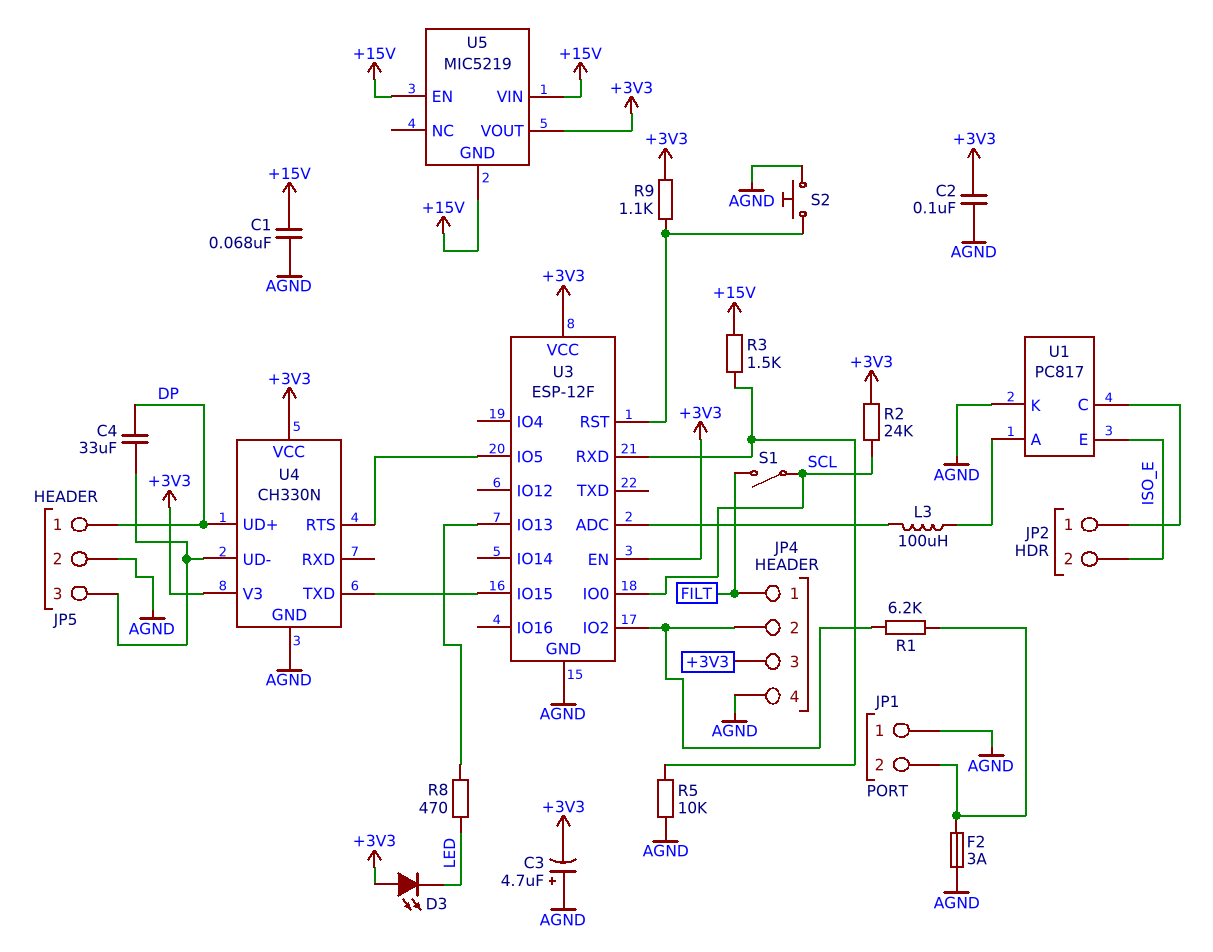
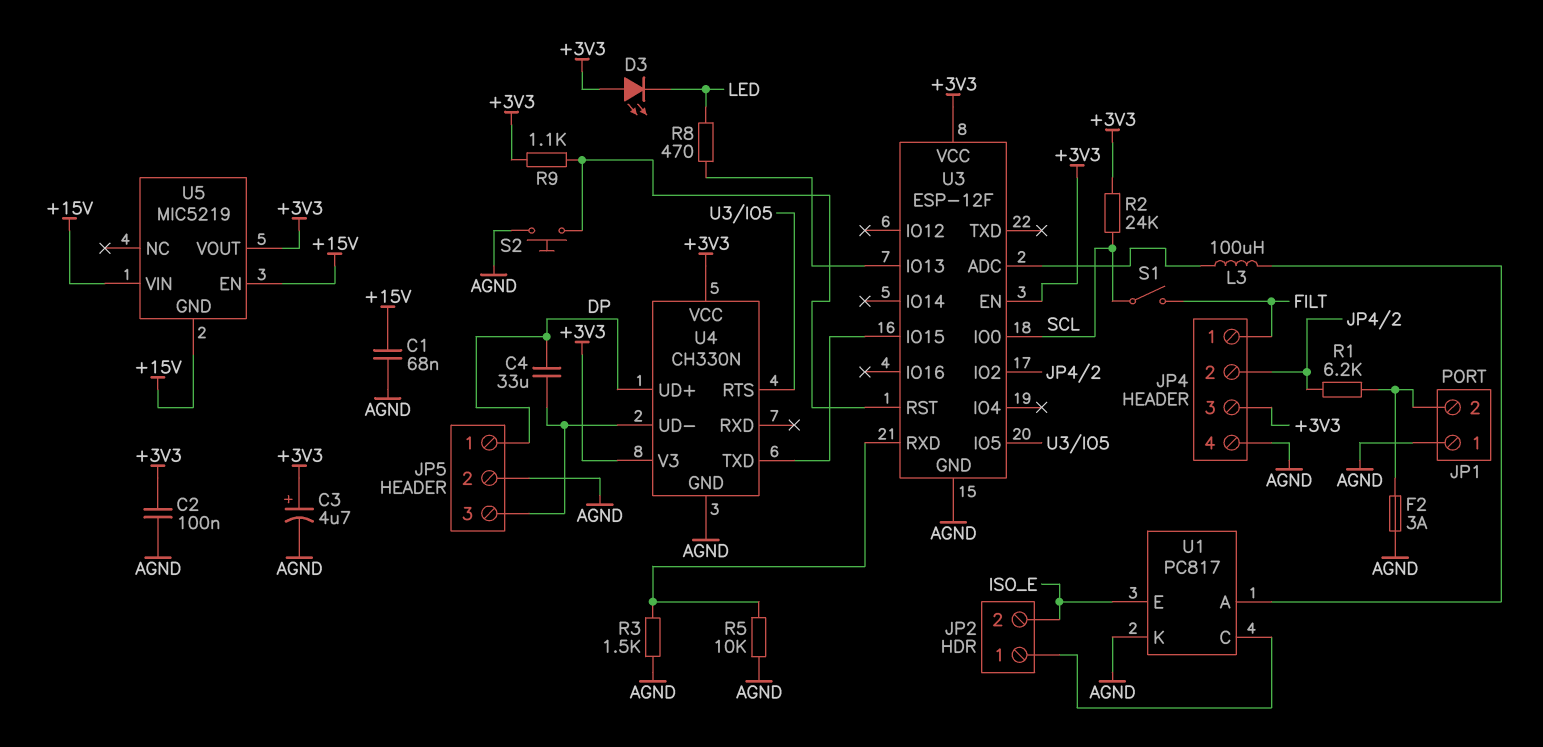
C3: 4.7uF (plus AGND, minus +3V3) -> 4.7uF (plus +3V3, minus AGND)
R3: 1.5k (+15V, U3/RXD) -> 1.5k (AGND, U3/RXD)

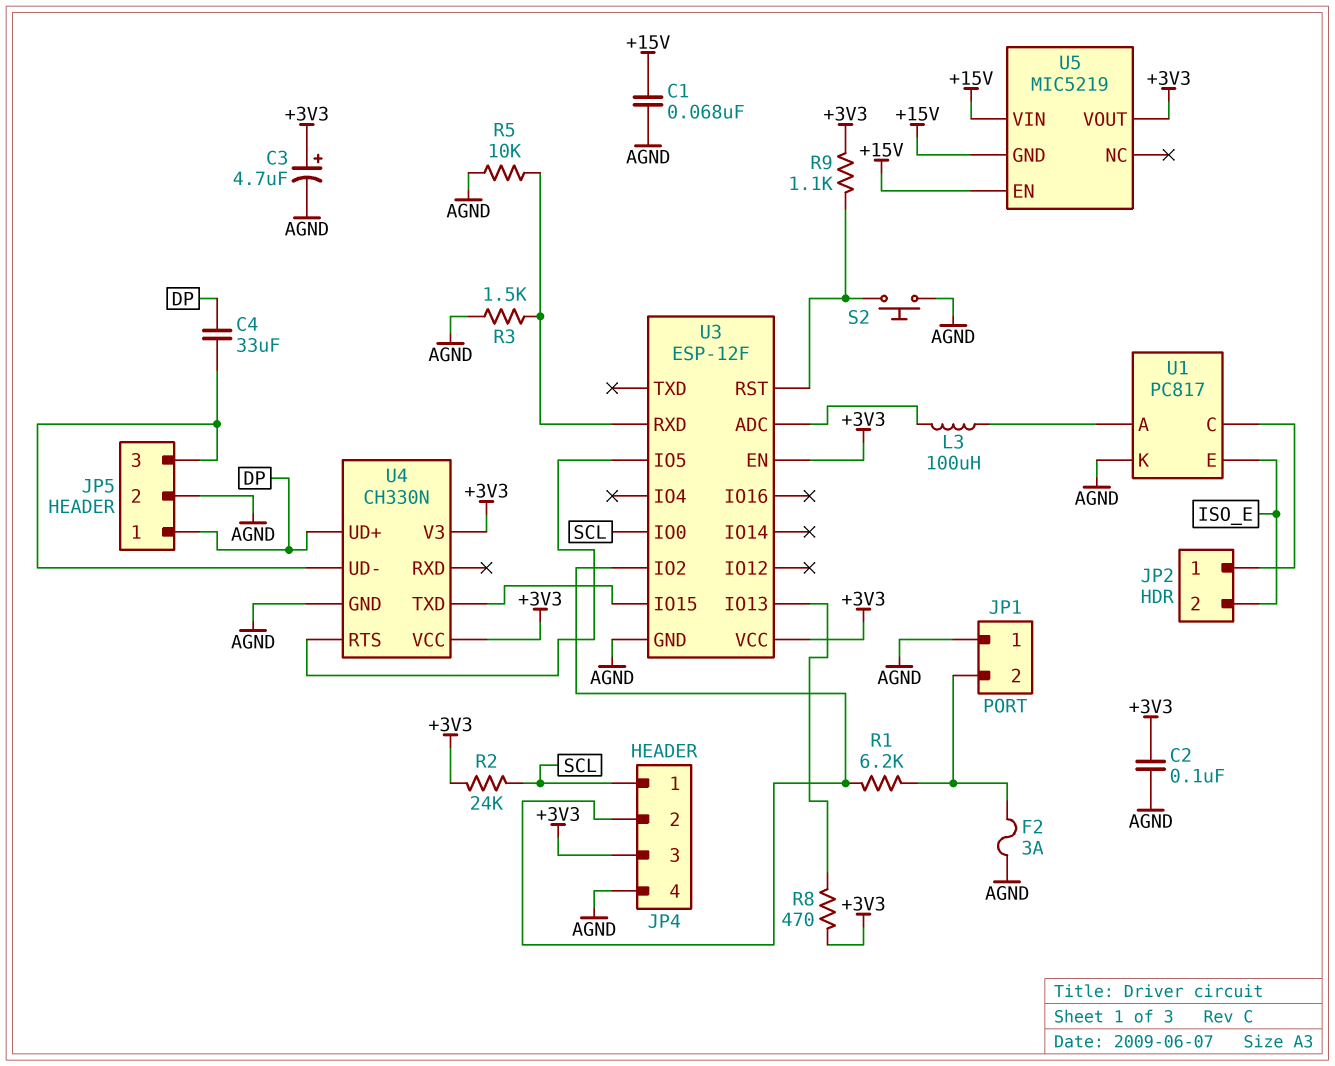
D3: LED (A +3V3, K LED) -> none
JP4 pin 1: FILT -> SCL
R8: 470 (LED, U3/IO13) -> 470 (+3V3, U3/IO13)
S1: switch (FILT, SCL) -> none

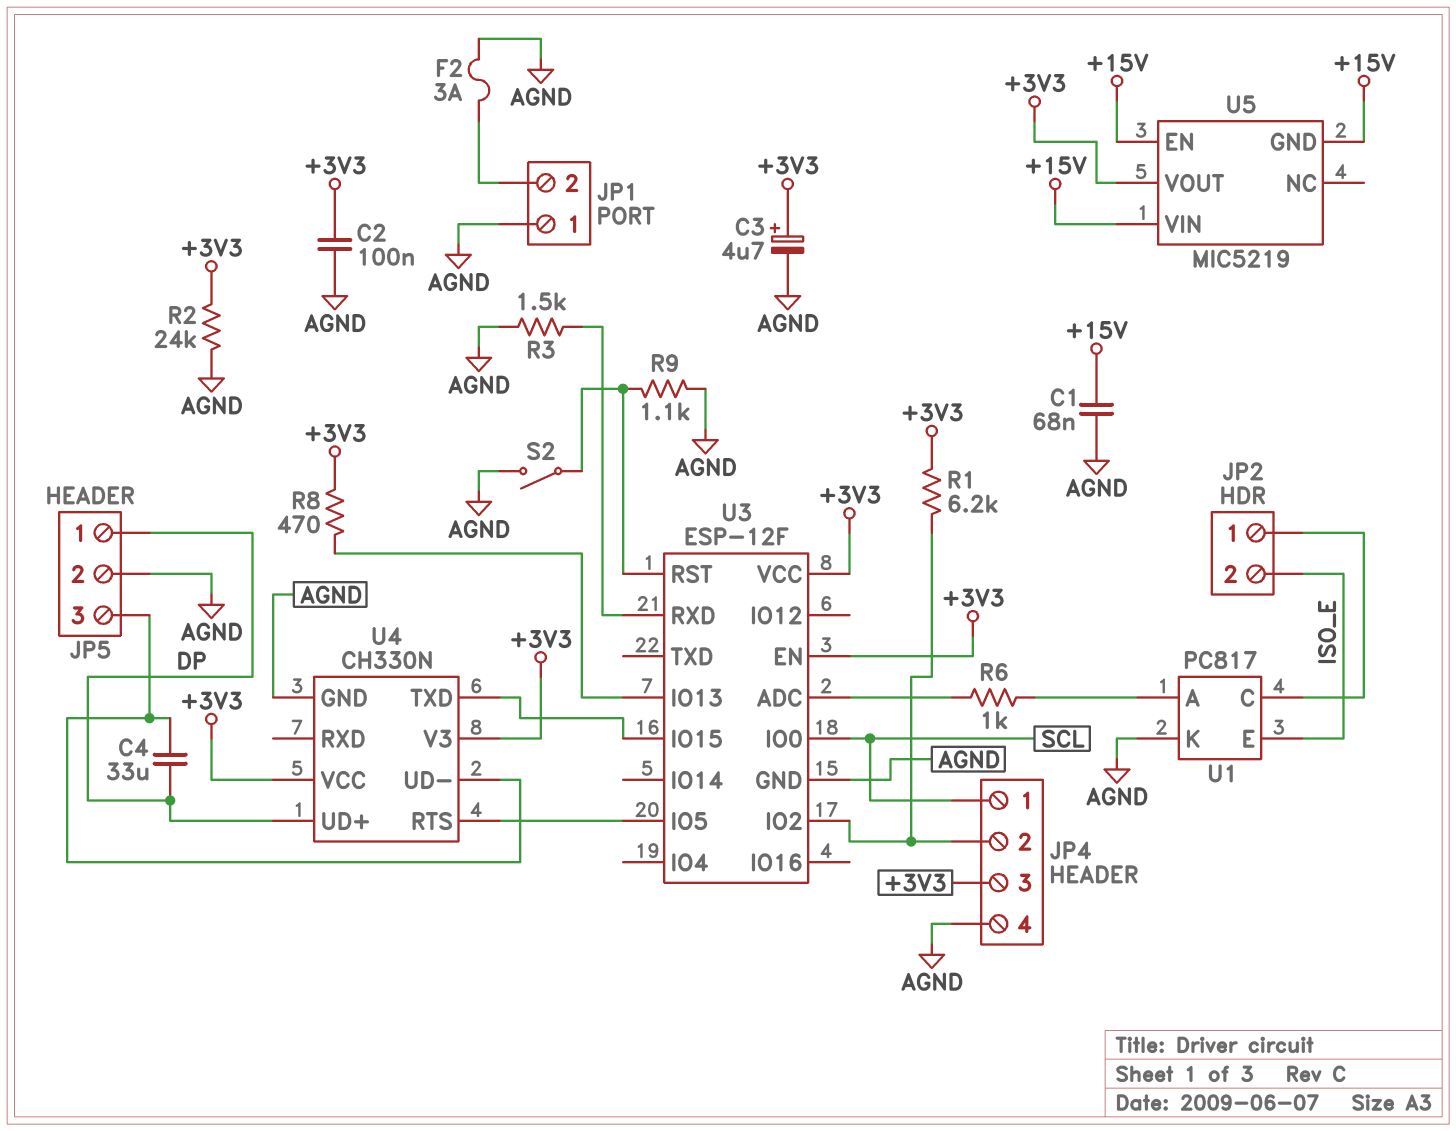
L3: 100uH (U1/A, U3/ADC) -> none
R1: 6.2k (JP1/2, JP4/2) -> 6.2k (+3V3, JP4/2)
R2: 24k (+3V3, SCL) -> 24k (+3V3, AGND)
R5: 10k (AGND, U3/RXD) -> none
R6: none -> 1k (U1/A, U3/ADC)
R9: 1.1k (+3V3, U3/RST) -> 1.1k (AGND, U3/RST)
S2: button (AGND, U3/RST) -> switch (AGND, U3/RST)

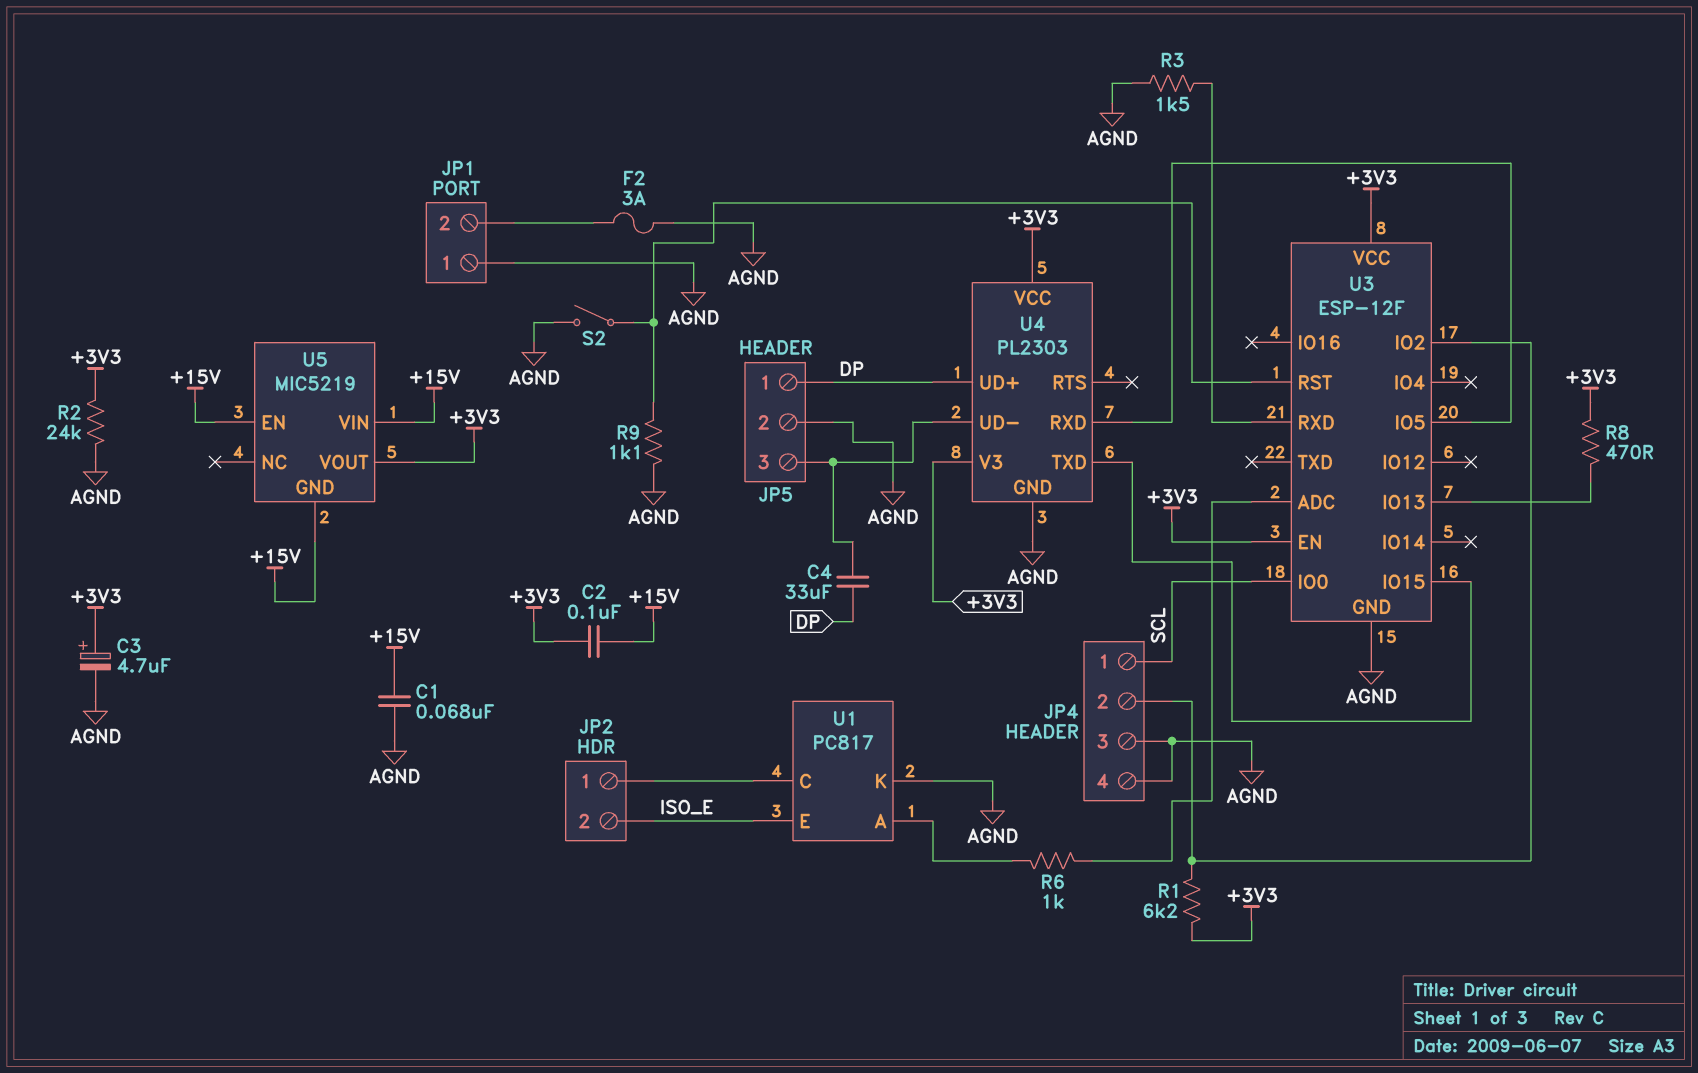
C2: 100nF (+3V3, AGND) -> 100nF (+3V3, +15V)
JP4 pin 3: +3V3 -> AGND
U4: CH330N -> PL2303
U4 pin RTS: U3/IO5 -> none
U4 pin RXD: none -> U3/IO5

